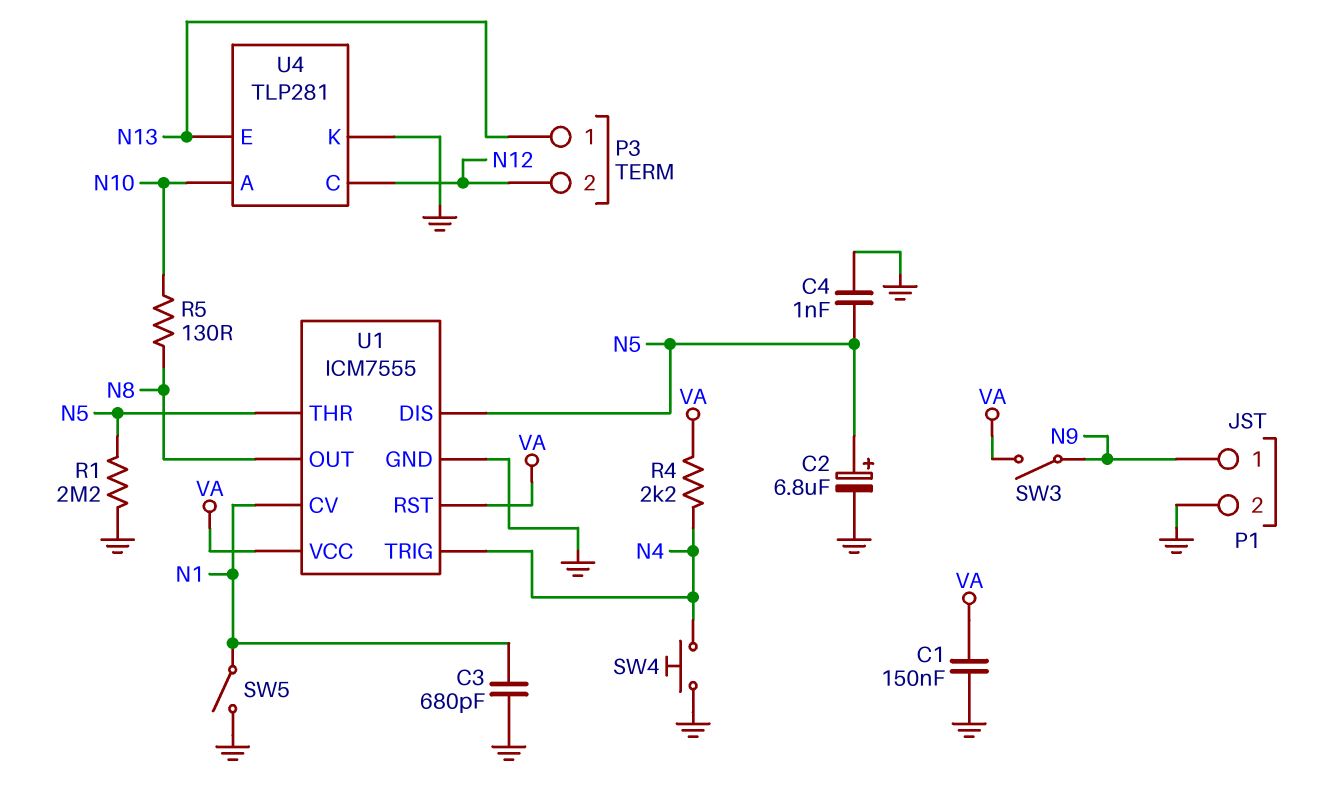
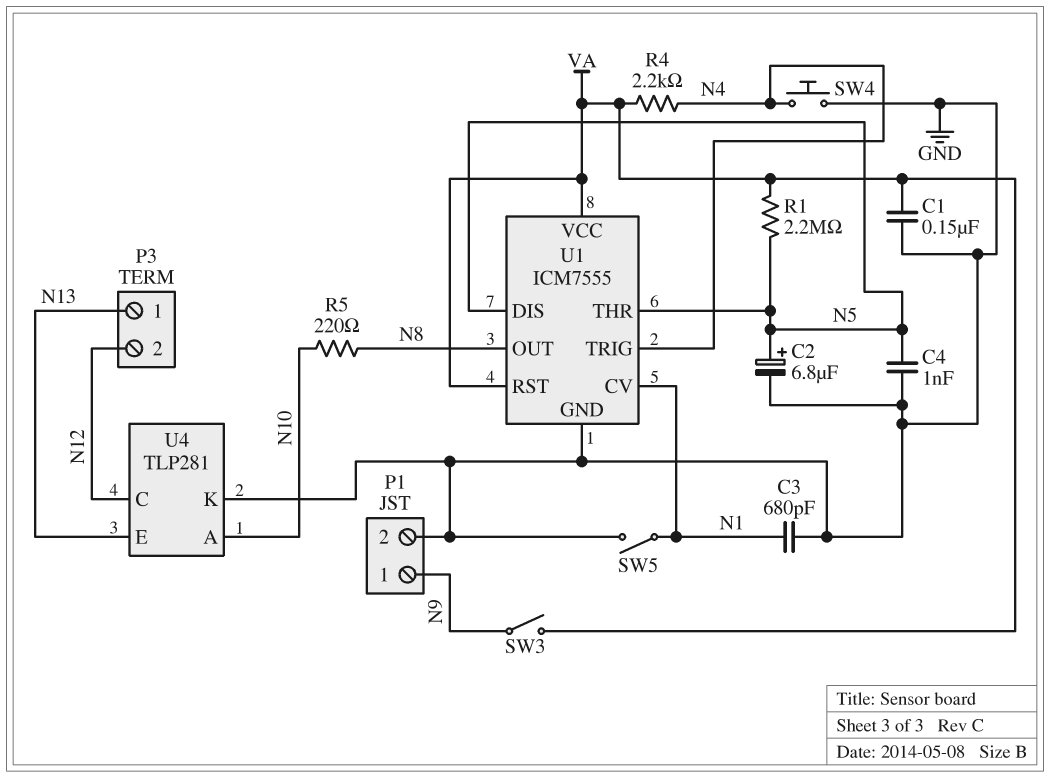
R1: 2.2M (GND, N5) -> 2.2M (N5, VA)
R5: 130 (N8, N10) -> 220 (N8, N10)

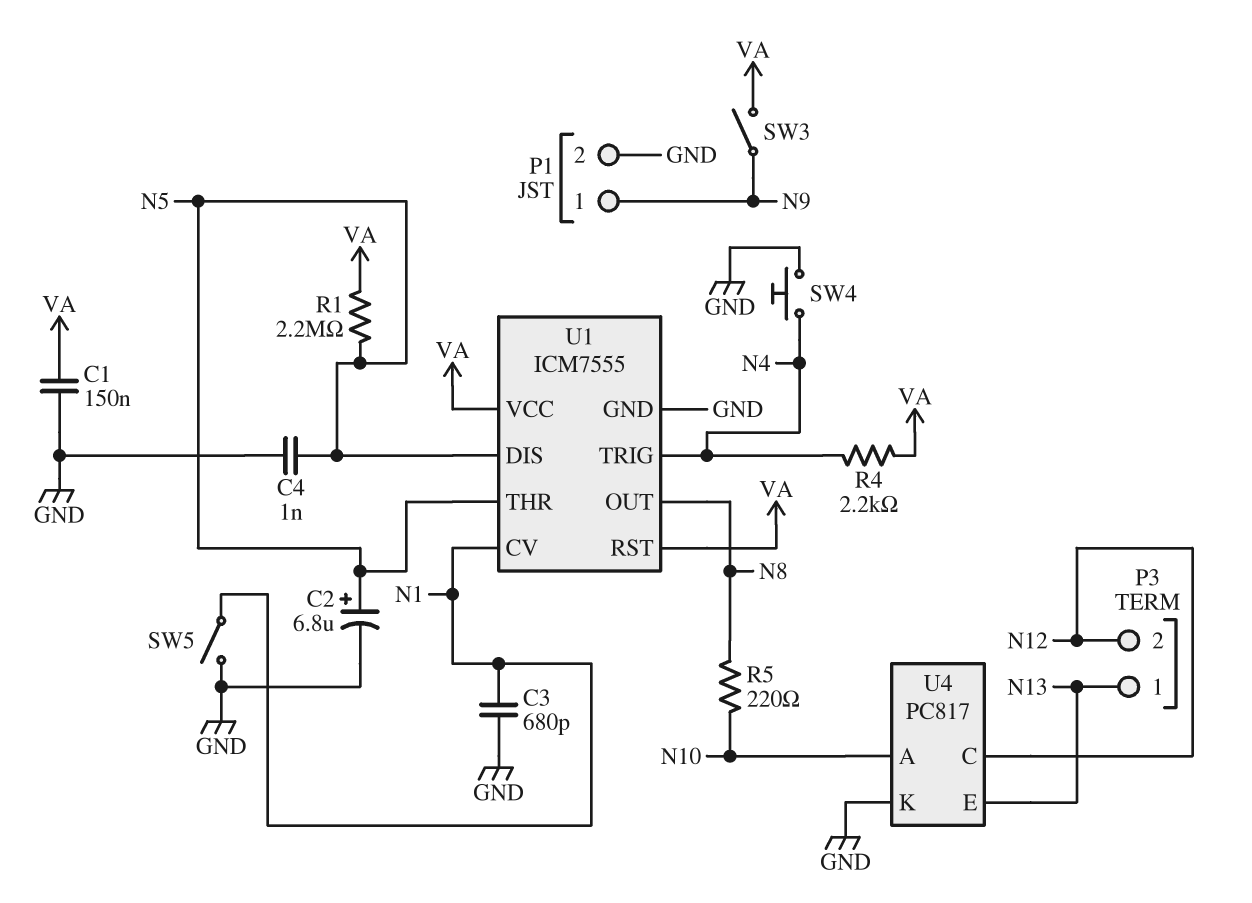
U4: TLP281 -> PC817

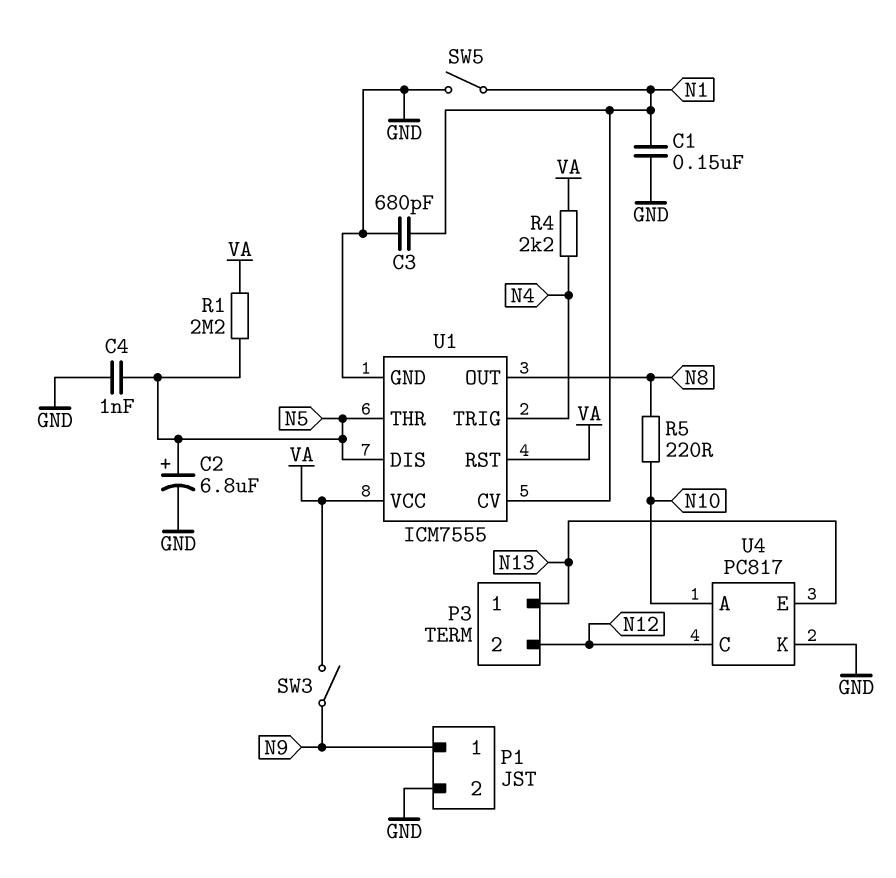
C1: 150nF (GND, VA) -> 150nF (GND, N1)
SW4: button (GND, N4) -> none

